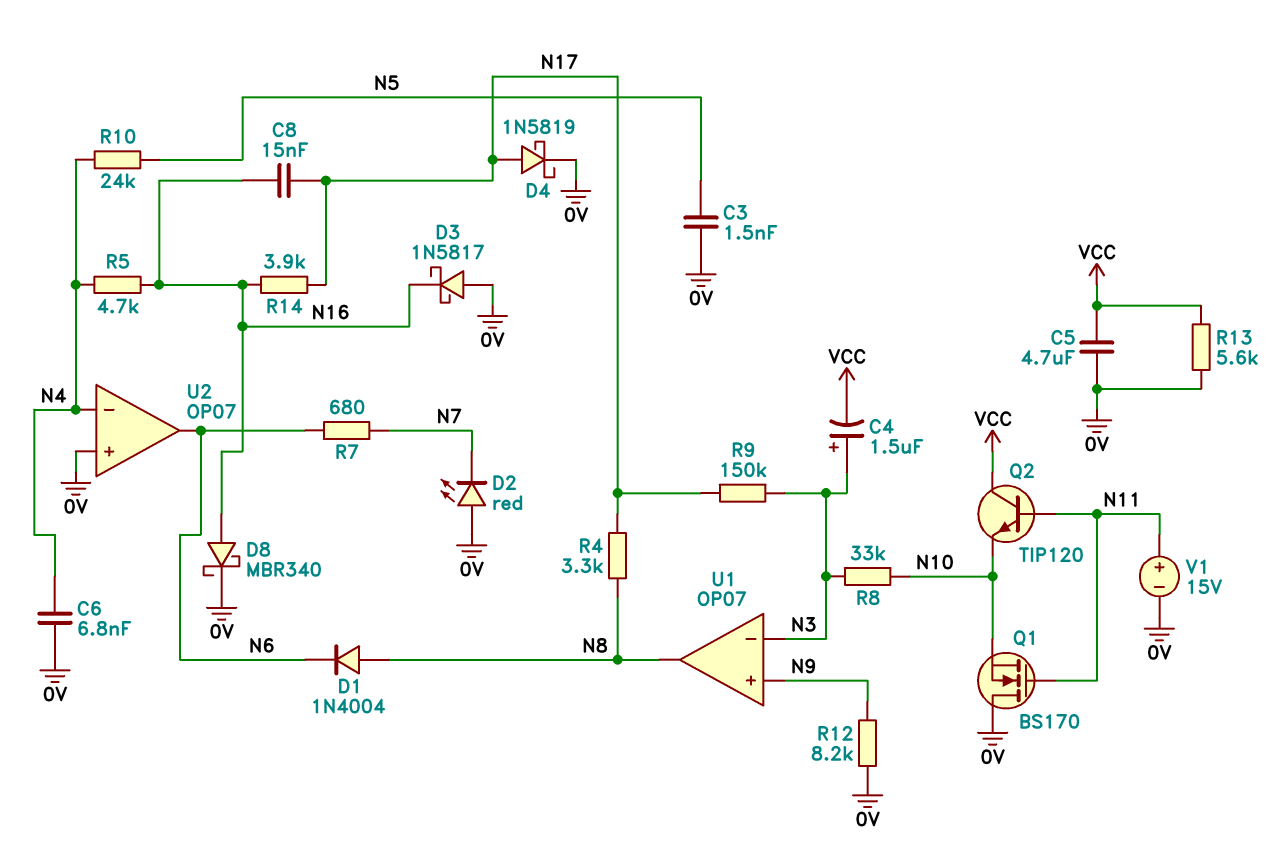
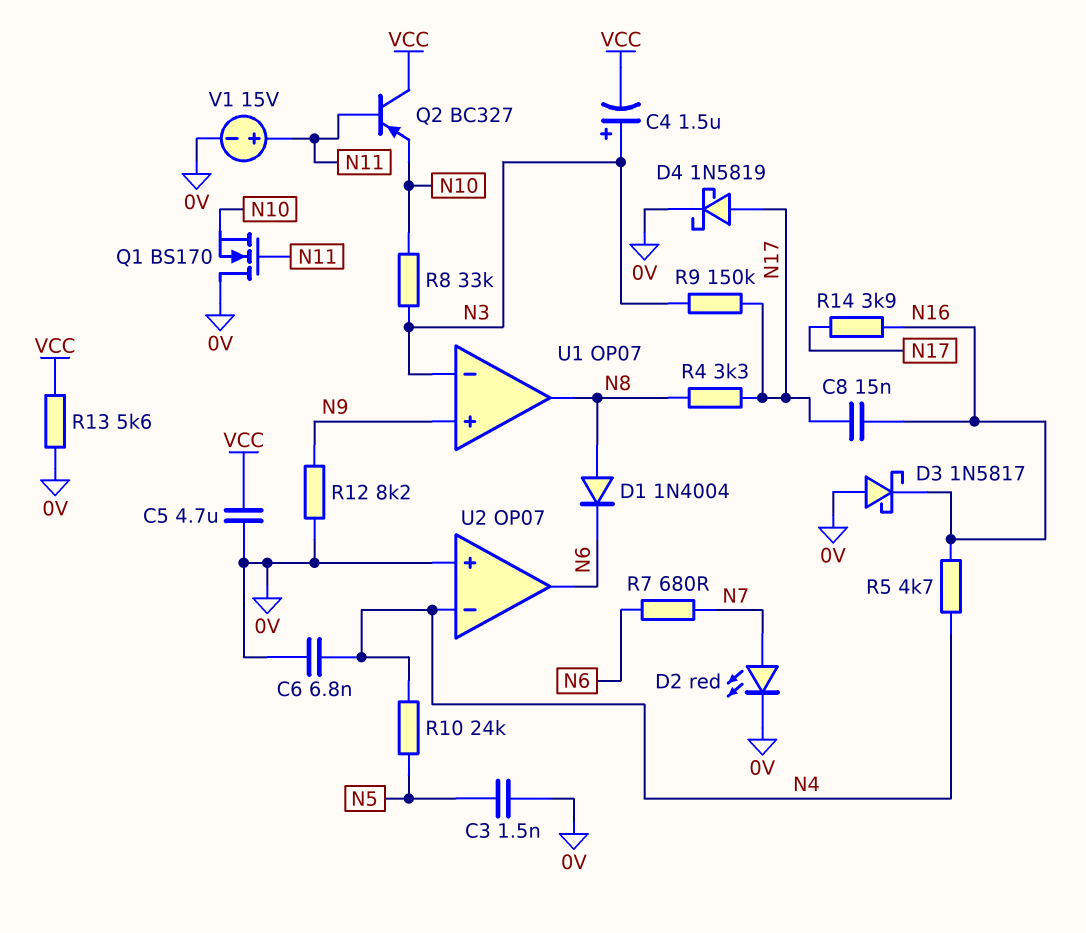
D2: LED red (A 0V, K N7) -> LED red (A N7, K 0V)
D8: schottky MBR340 (A N16, K 0V) -> none
Q2: NPN TIP120 (B N11, C VCC, E N10) -> PNP BC327 (B N11, C VCC, E N10)

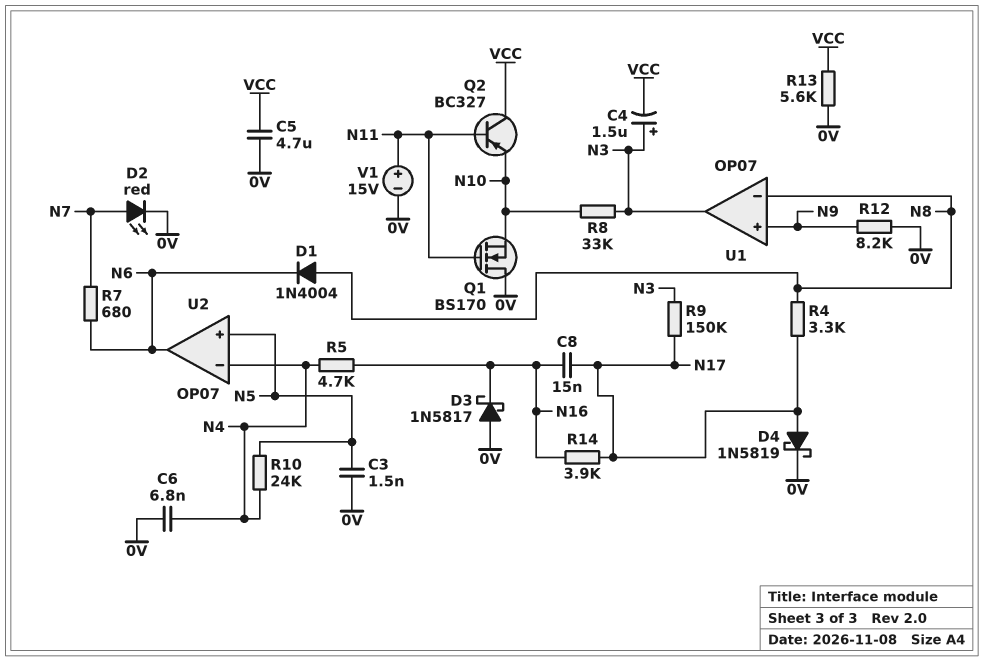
U1 pin in-: N3 -> N8
U1 pin out: N8 -> N3
U2 pin in+: 0V -> N5

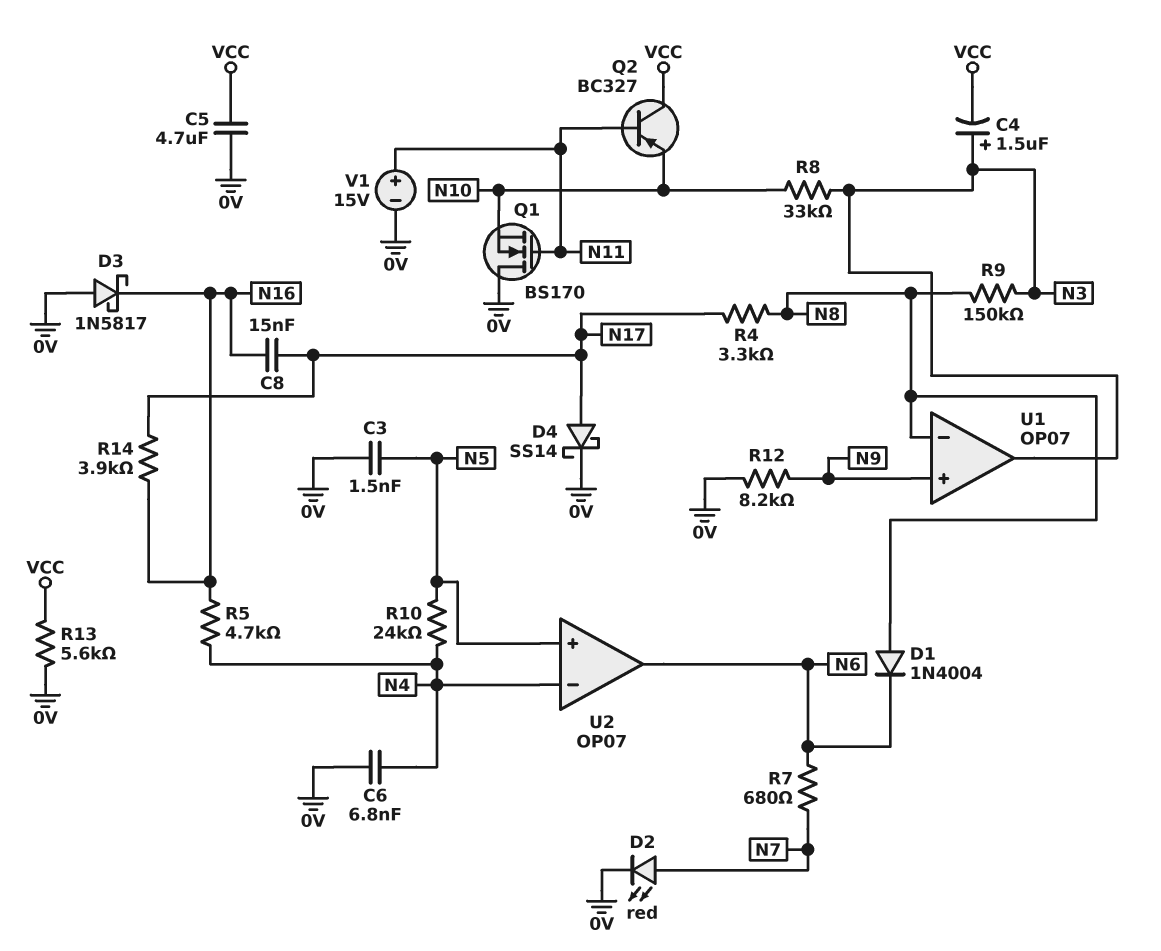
D4: schottky 1N5819 (A N17, K 0V) -> schottky SS14 (A N17, K 0V)
R9: 150k (N3, N17) -> 150k (N3, N8)

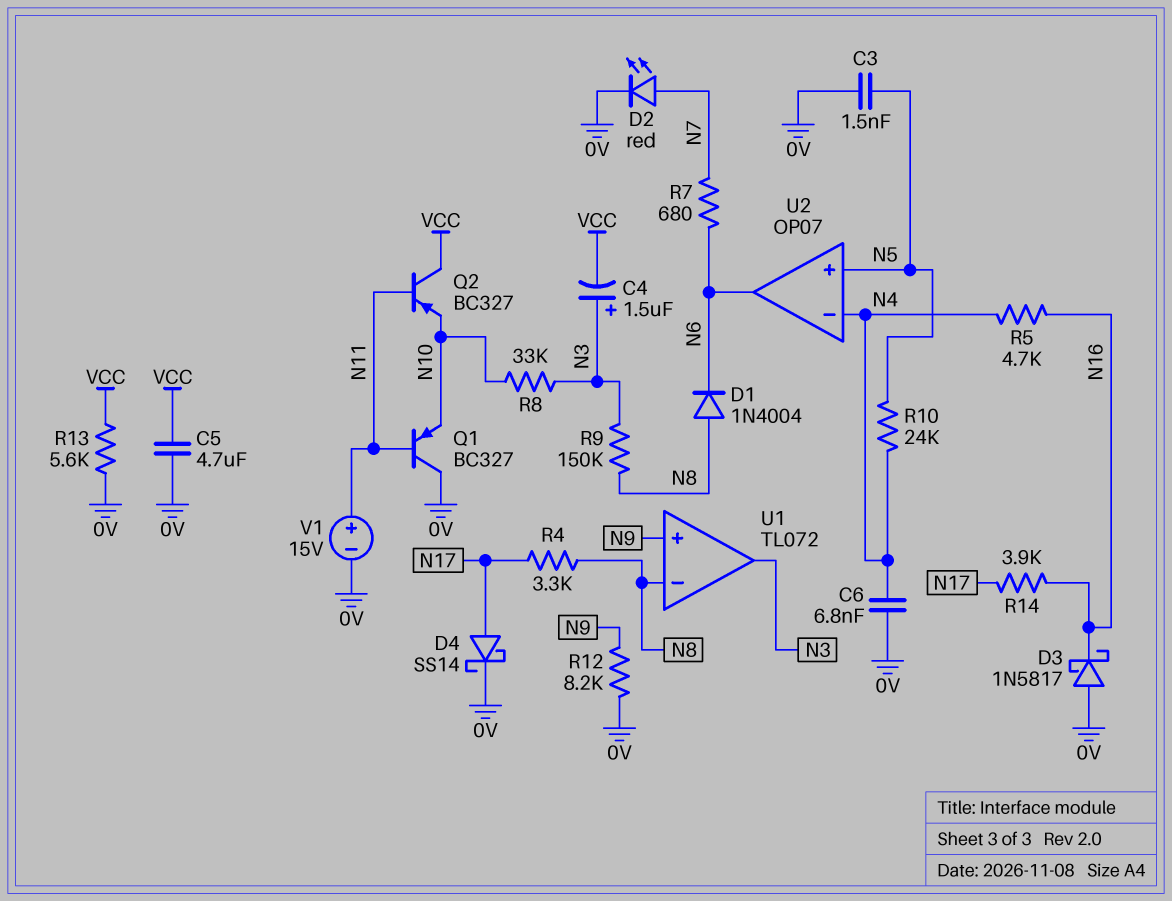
C8: 15nF (N16, N17) -> none
Q1: NMOS BS170 (G N11, D 0V, S N10) -> PNP BC327 (B N11, C 0V, E N10)
U1: OP07 -> TL072

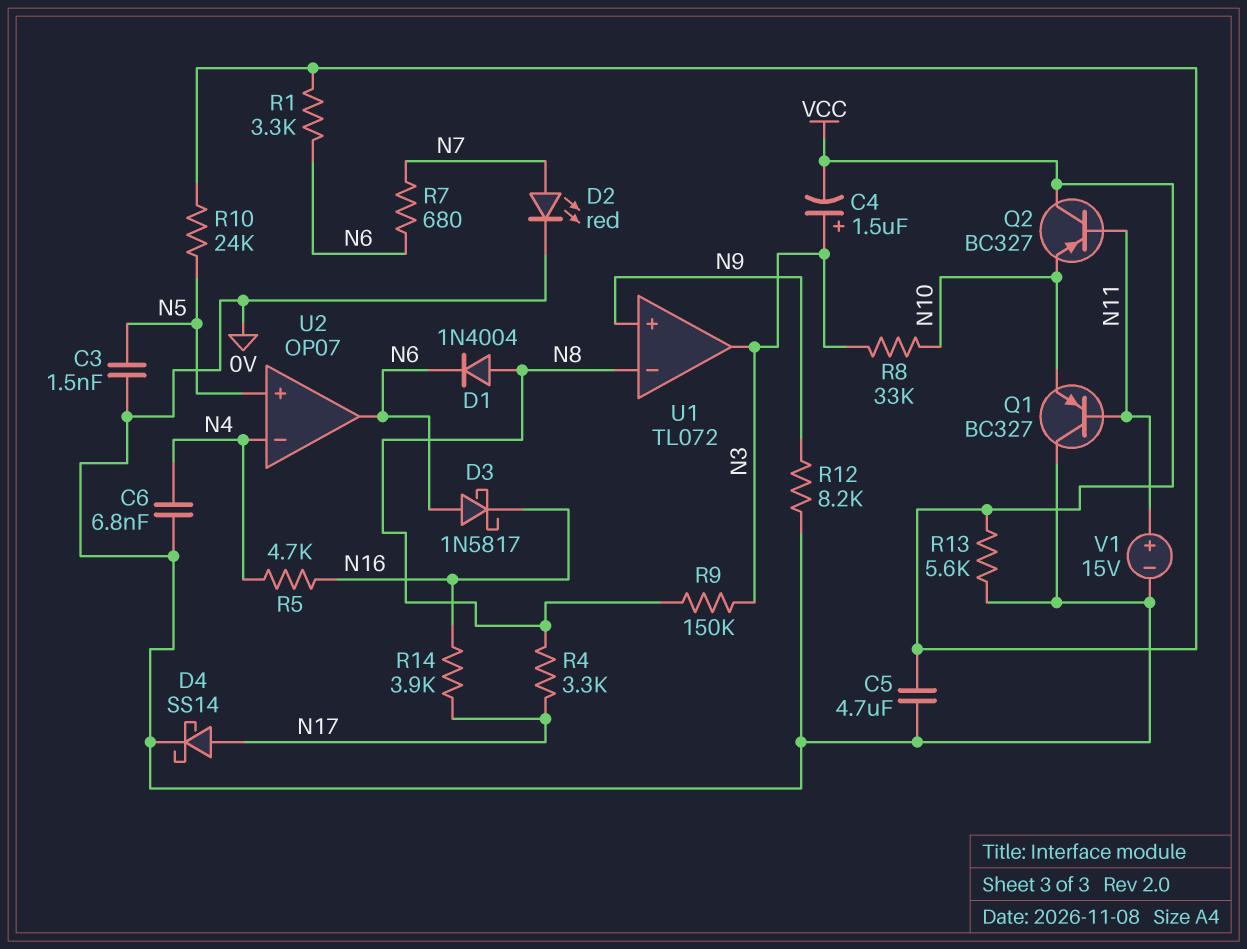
D3: schottky 1N5817 (A 0V, K N16) -> schottky 1N5817 (A N6, K N16)
R1: none -> 3.3k (N6, VCC)
R10: 24k (N4, N5) -> 24k (N5, VCC)

